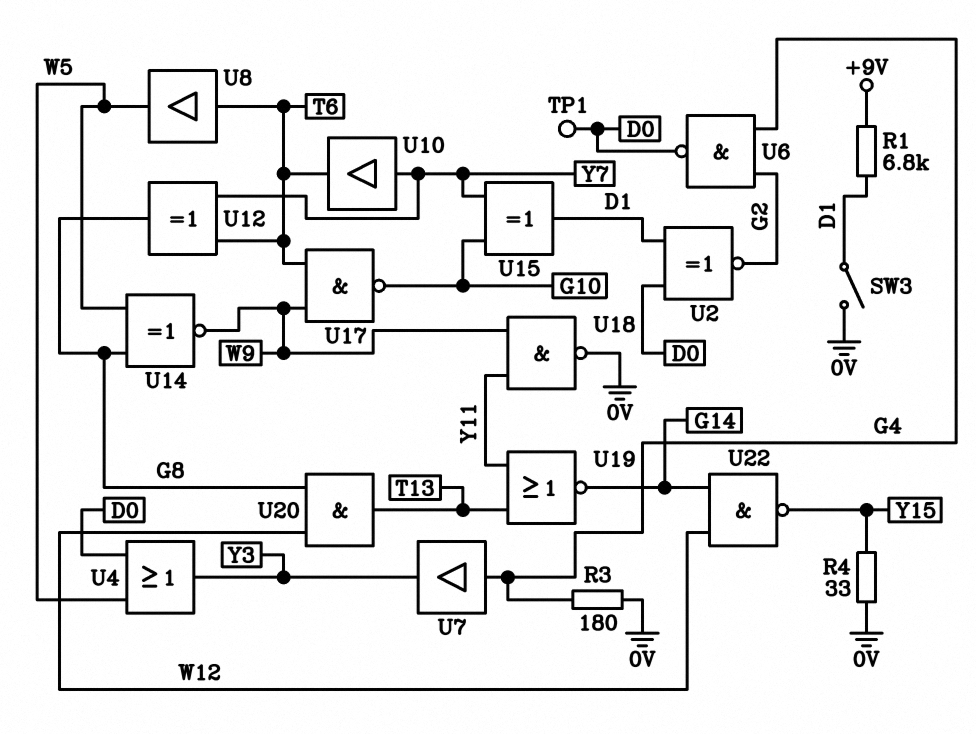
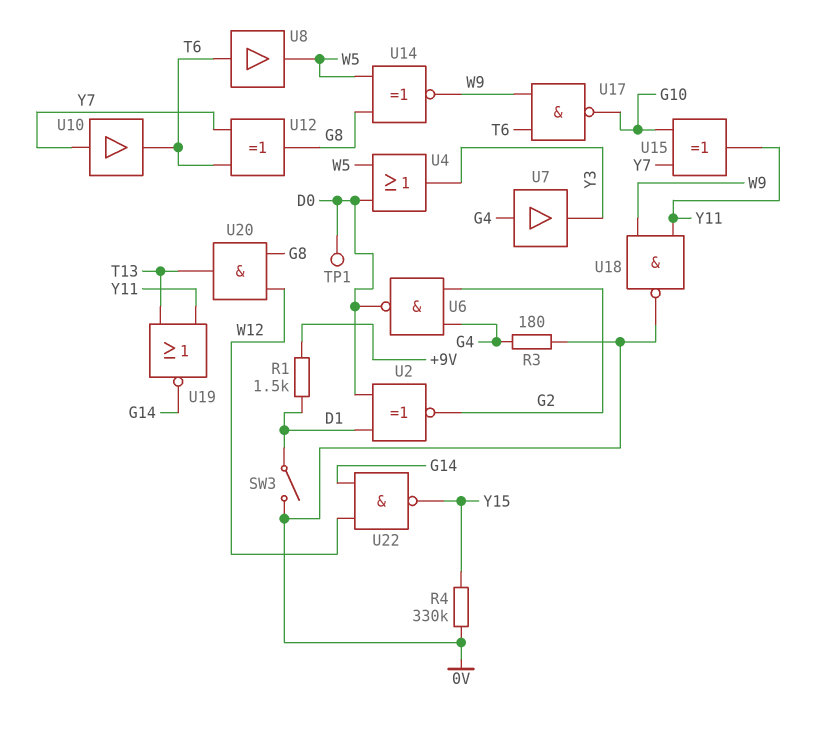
R1: 6.8k (+9V, D1) -> 1.5k (+9V, D1)
R4: 33 (0V, Y15) -> 330k (0V, Y15)
U15: XOR (in G10, in Y7, out D1) -> XOR (in G10, in Y7, out Y11)

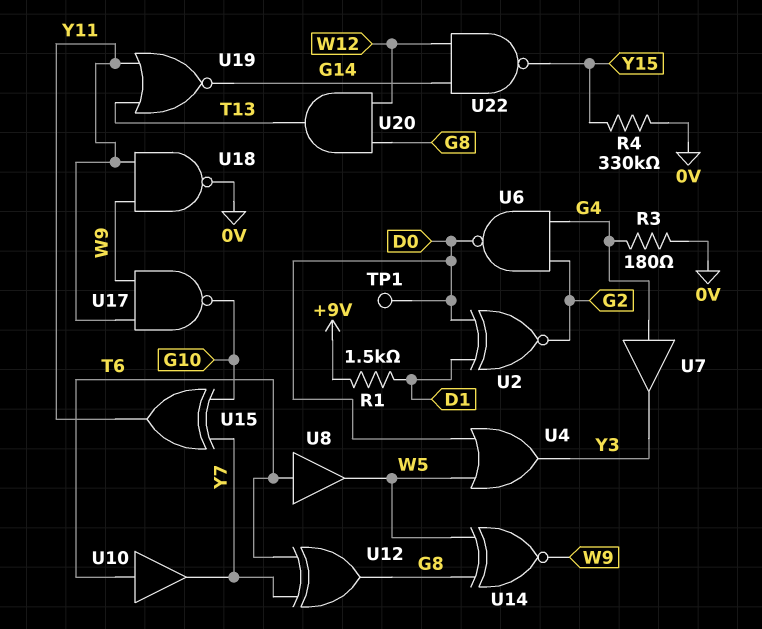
SW3: switch (0V, D1) -> none
U10: buffer (in Y7, out T6) -> buffer (in T6, out Y7)
U17: NAND (in T6, in W9, out G10) -> NAND (in W9, in Y11, out G10)

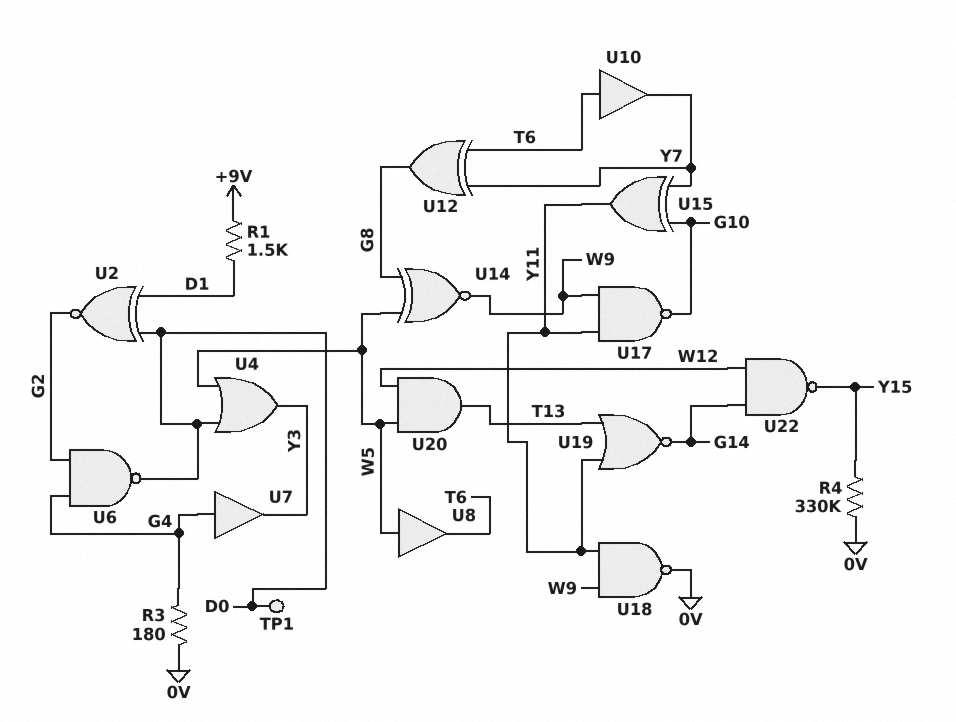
U8: buffer (in T6, out W5) -> buffer (in W5, out T6)
U20: AND (in G8, in W12, out T13) -> AND (in W5, in W12, out T13)

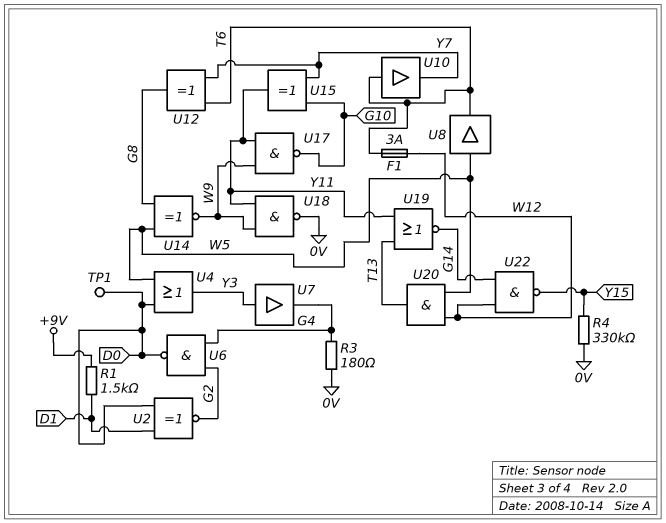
F1: none -> 3A (T6, W12)
U7: buffer (in G4, out Y3) -> buffer (in Y3, out G4)

